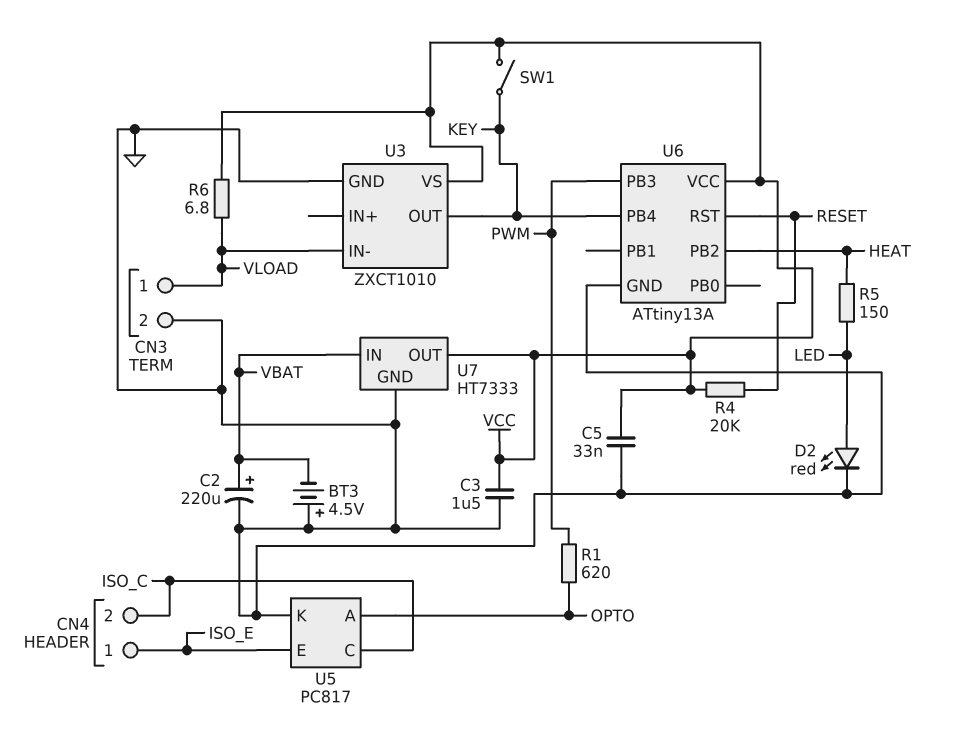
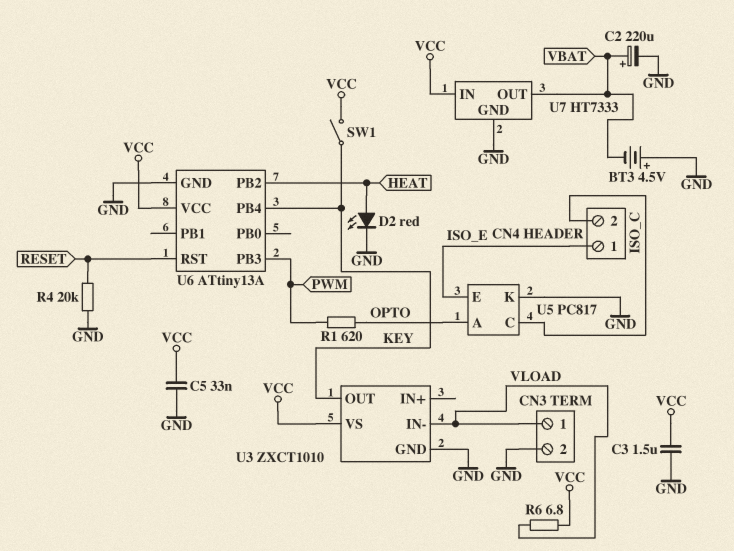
D2: LED red (A LED, K GND) -> LED red (A HEAT, K GND)
R4: 20k (RESET, VCC) -> 20k (GND, RESET)
R5: 150 (HEAT, LED) -> none
U7 pin IN: VBAT -> VCC
U7 pin OUT: VCC -> VBAT

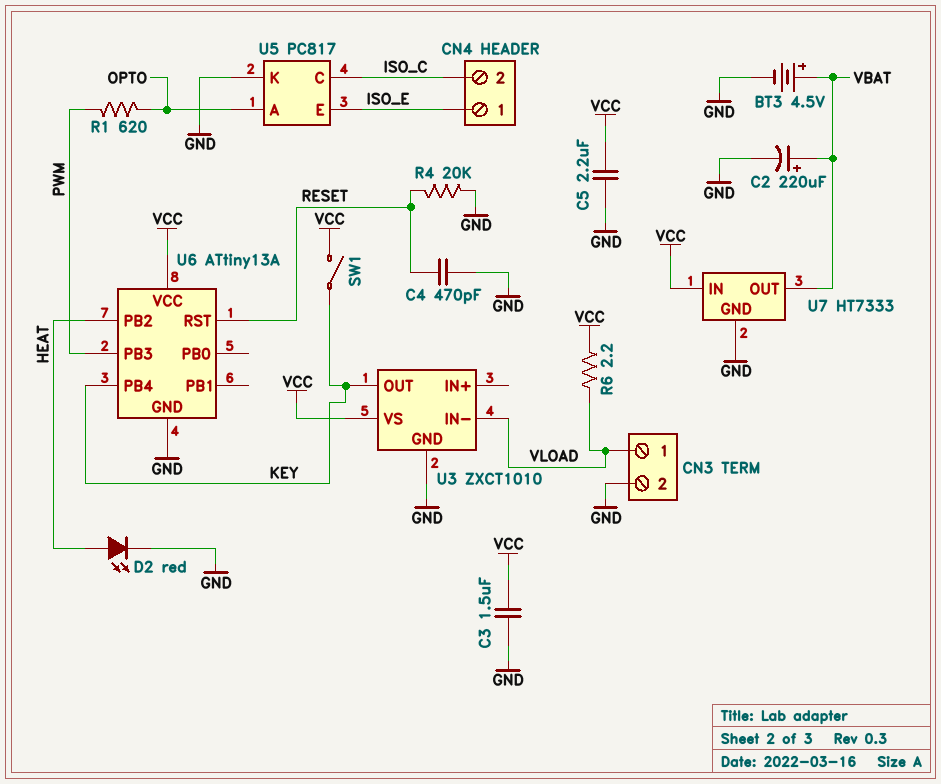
BT3: 4.5V (plus GND, minus VBAT) -> 4.5V (plus VBAT, minus GND)
C4: none -> 470pF (GND, RESET)
C5: 33nF (GND, VCC) -> 2.2uF (GND, VCC)
R6: 6.8 (VCC, VLOAD) -> 2.2 (VCC, VLOAD)

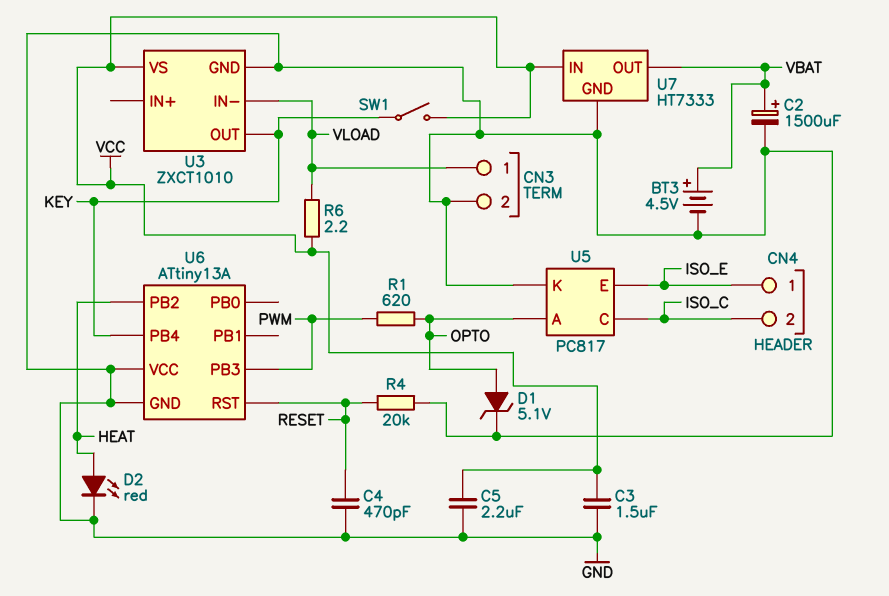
C2: 220uF (plus VBAT, minus GND) -> 1500uF (plus VBAT, minus GND)
D1: none -> zener 5.1V (A OPTO, K GND)
U6 pin VCC: VCC -> GND

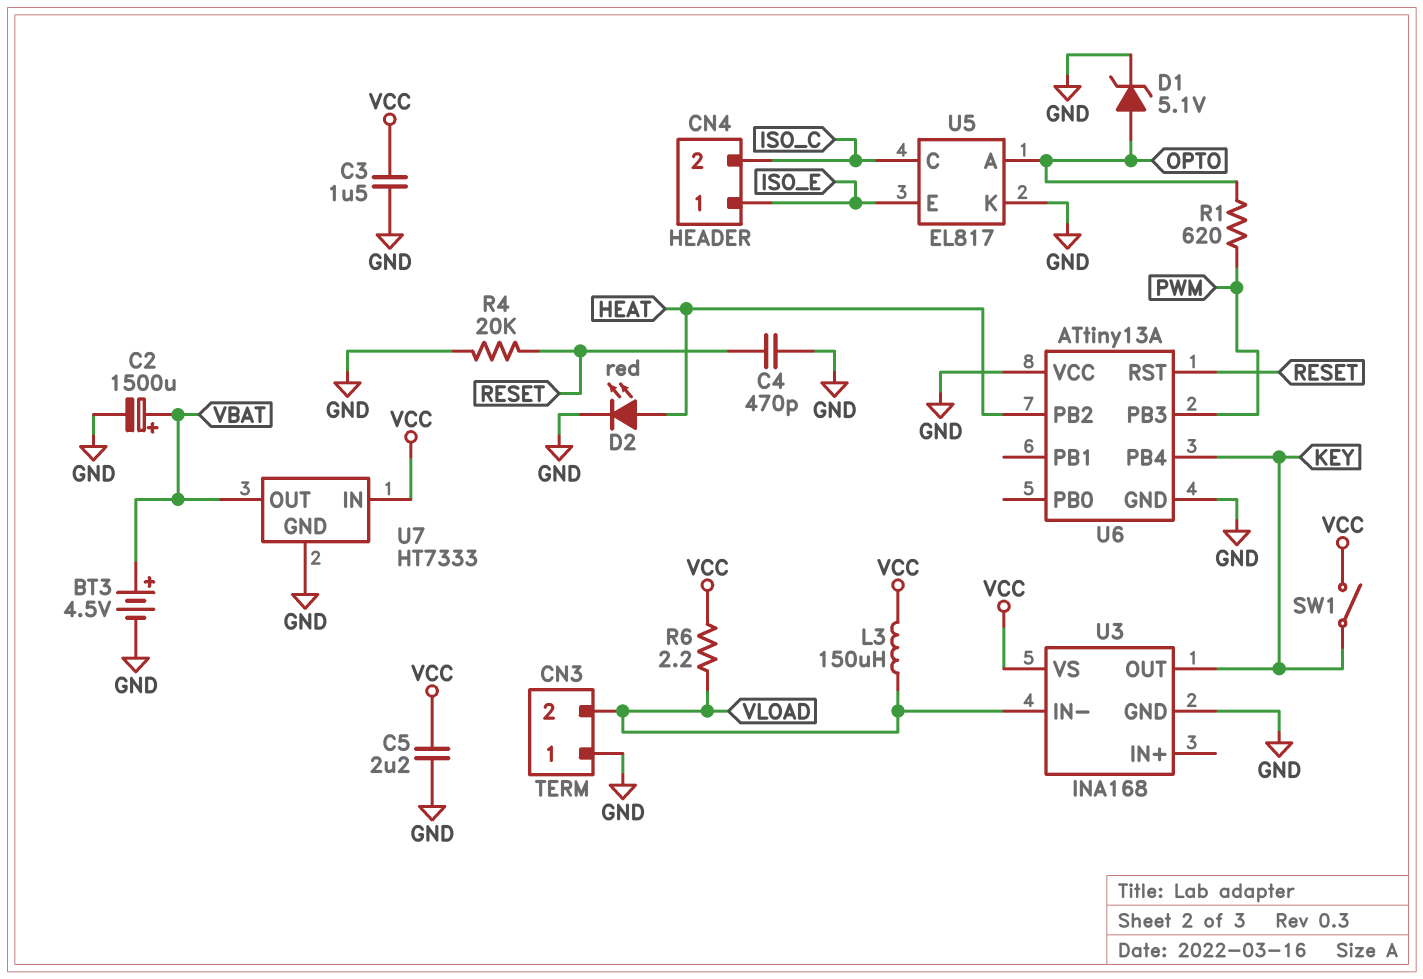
CN3 pin 1: VLOAD -> GND
CN3 pin 2: GND -> VLOAD
L3: none -> 150uH (VCC, VLOAD)
U3: ZXCT1010 -> INA168
U5: PC817 -> EL817

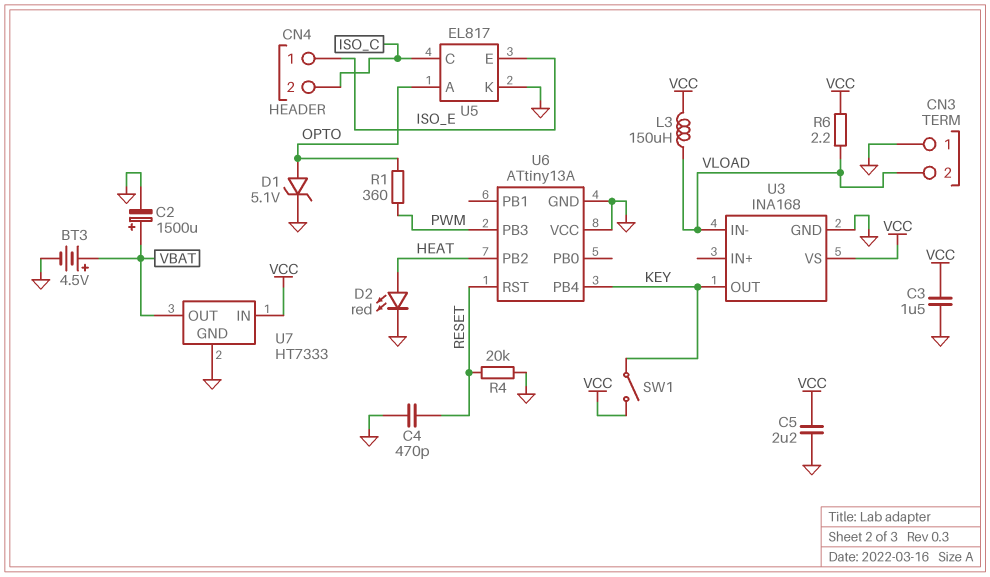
R1: 620 (OPTO, PWM) -> 360 (OPTO, PWM)

